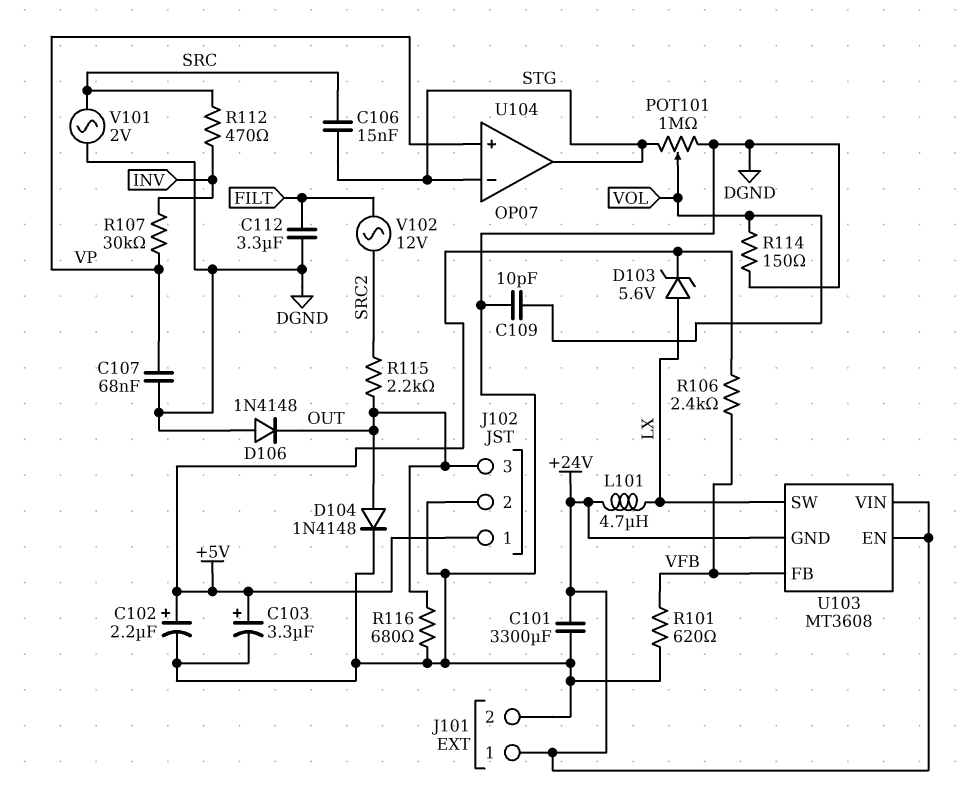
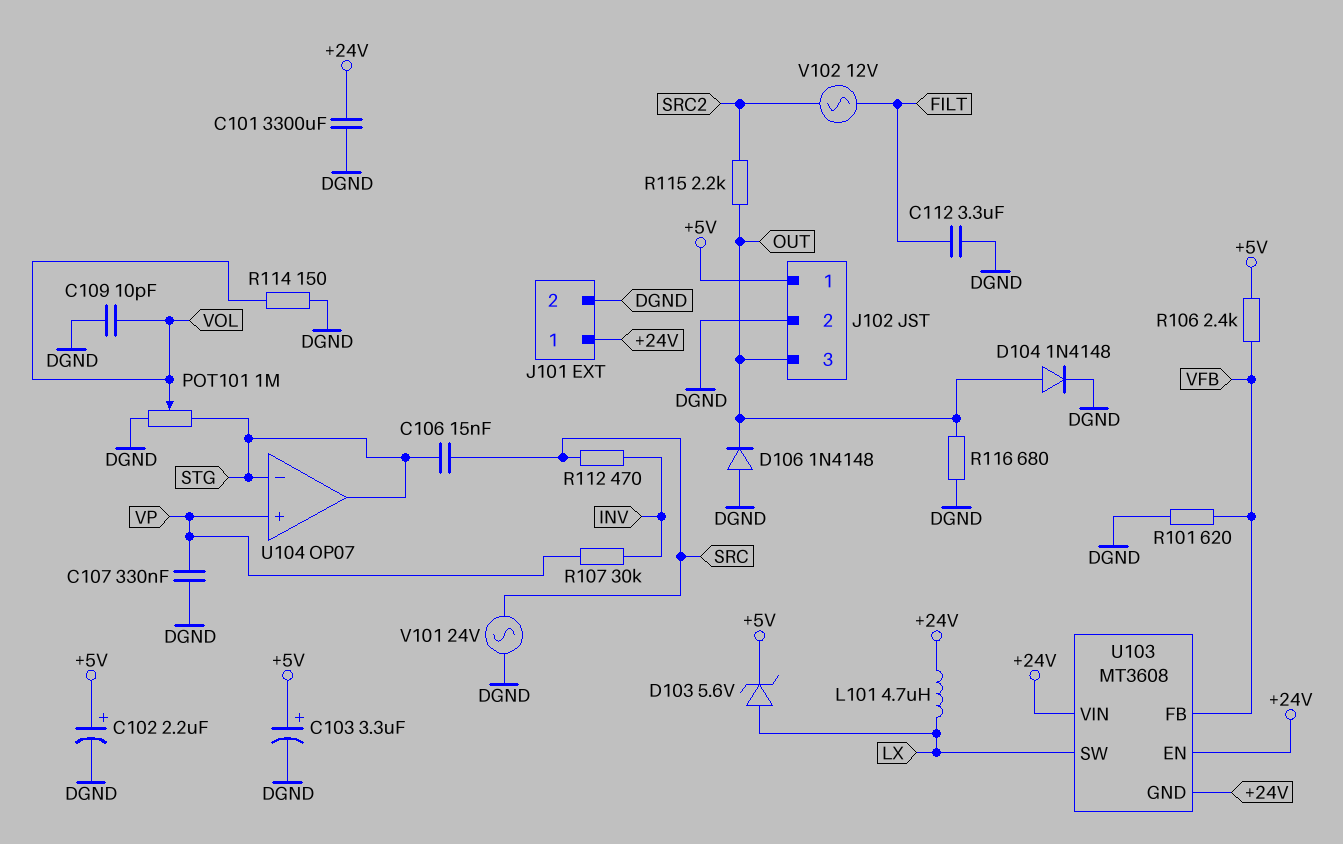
C107: 68nF (DGND, VP) -> 330nF (DGND, VP)
V101: AC 2V (DGND, SRC) -> AC 24V (DGND, SRC)

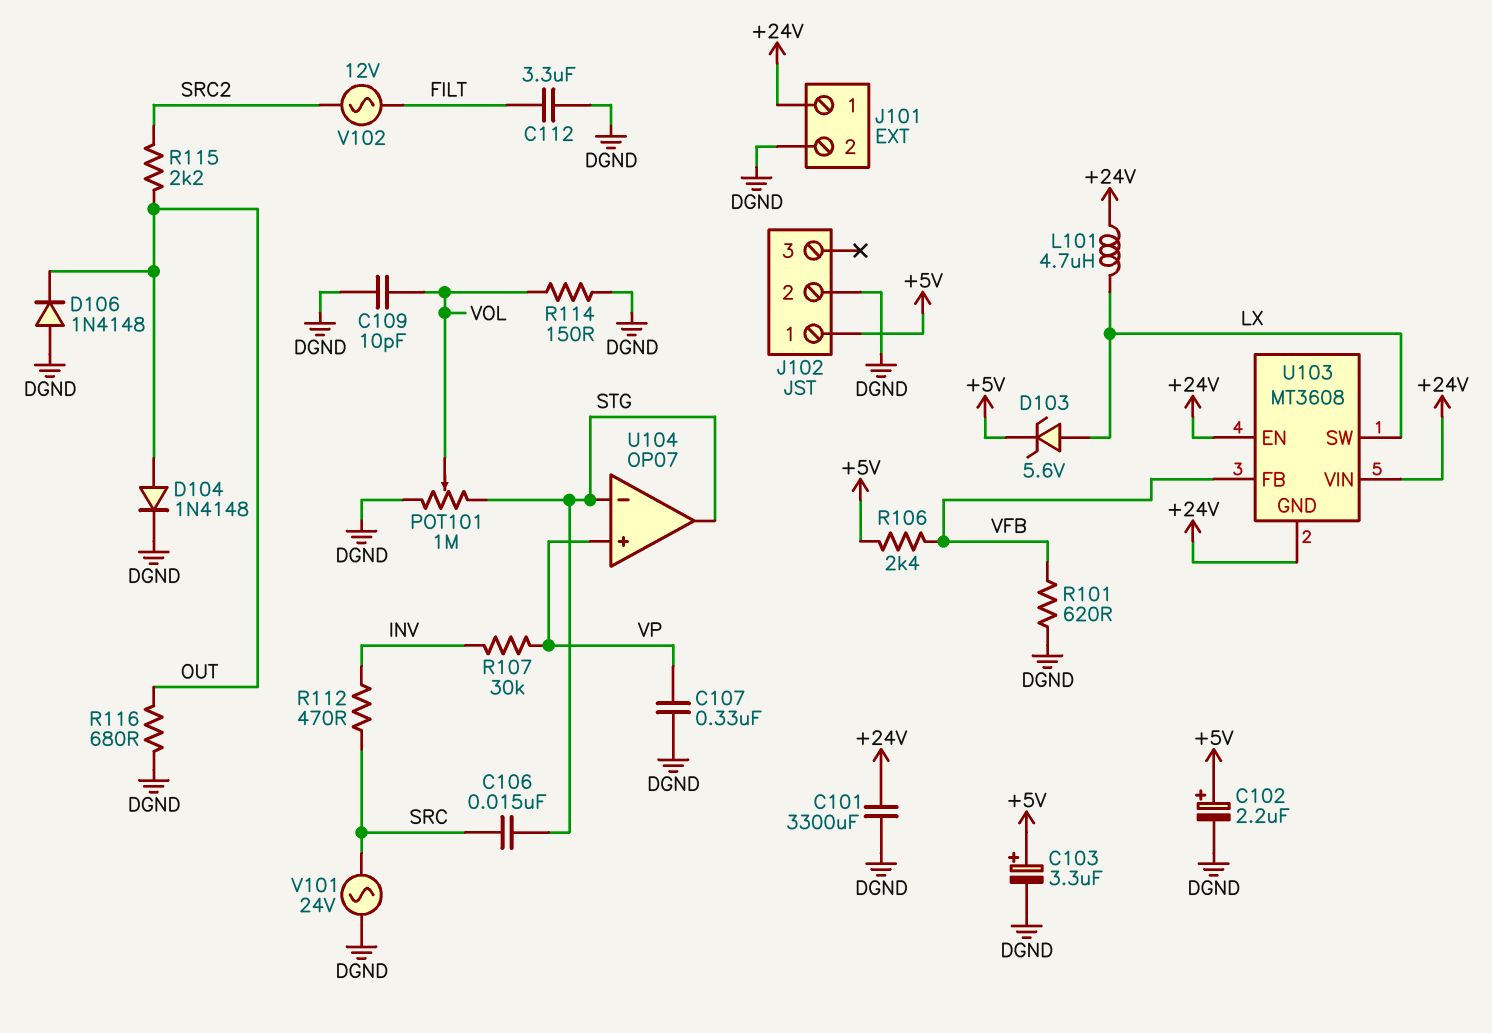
J102 pin 3: OUT -> none

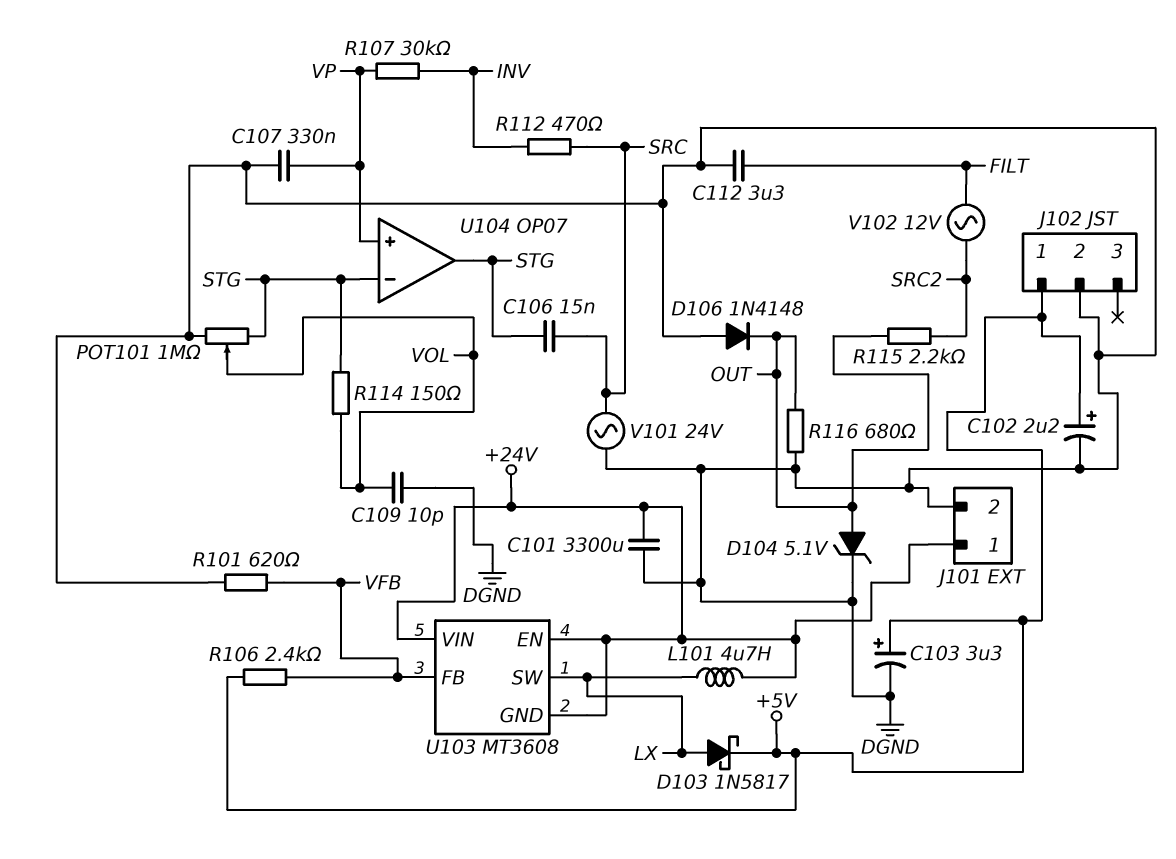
D103: zener 5.6V (A LX, K +5V) -> schottky 1N5817 (A LX, K +5V)
D104: diode 1N4148 (A OUT, K DGND) -> zener 5.1V (A OUT, K DGND)
R114: 150 (DGND, VOL) -> 150 (STG, VOL)

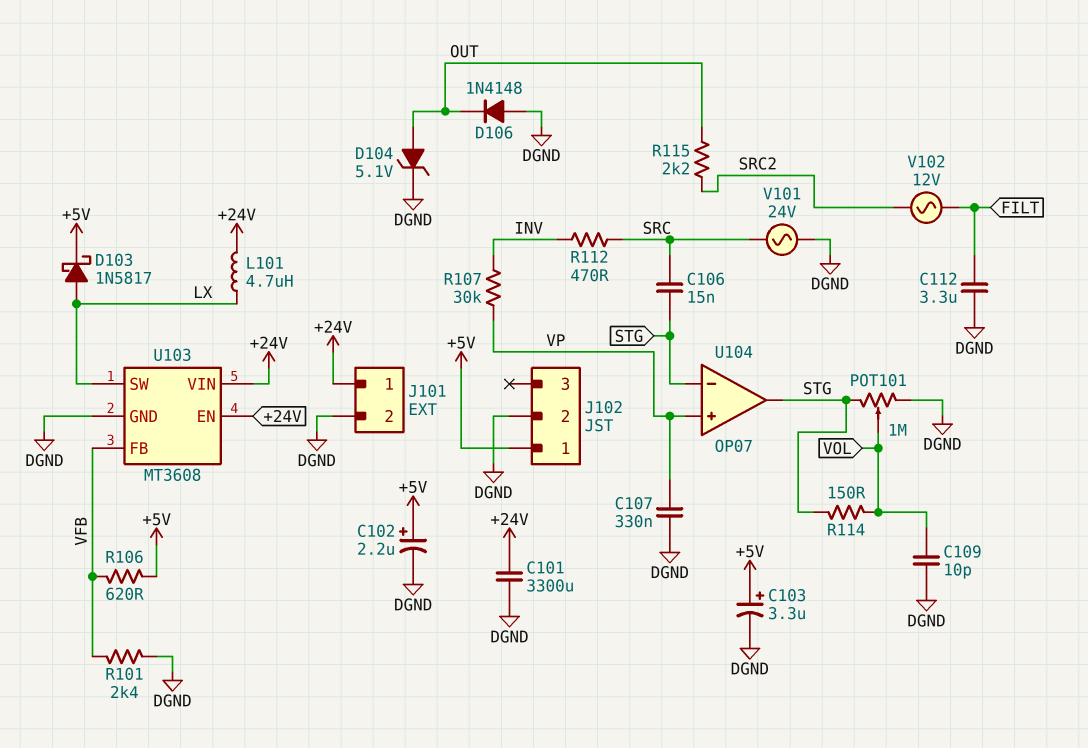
R101: 620 (DGND, VFB) -> 2.4k (DGND, VFB)
R106: 2.4k (+5V, VFB) -> 620 (+5V, VFB)
R116: 680 (DGND, OUT) -> none
U103 pin GND: +24V -> DGND

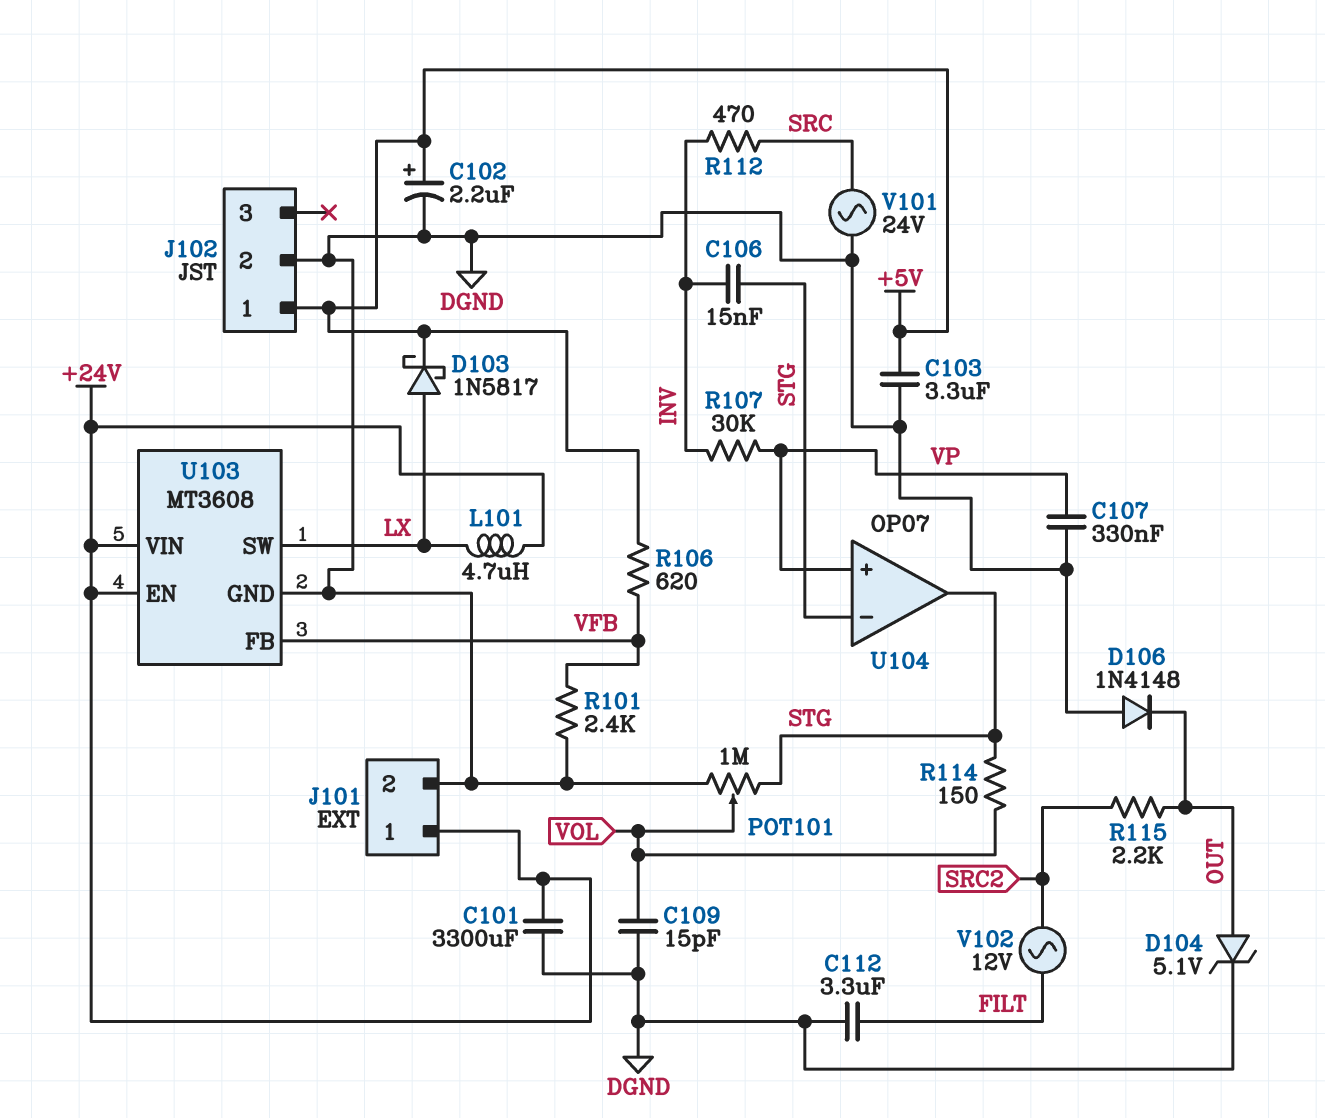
C103: 3.3uF (plus +5V, minus DGND) -> 3.3uF (+5V, DGND)
C106: 15nF (SRC, STG) -> 15nF (INV, STG)
C109: 10pF (DGND, VOL) -> 15pF (DGND, VOL)

